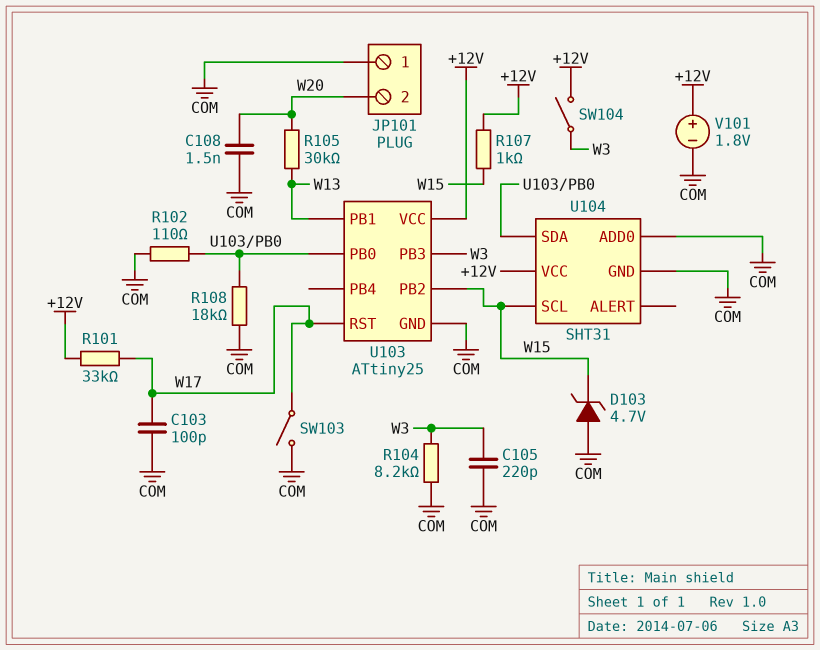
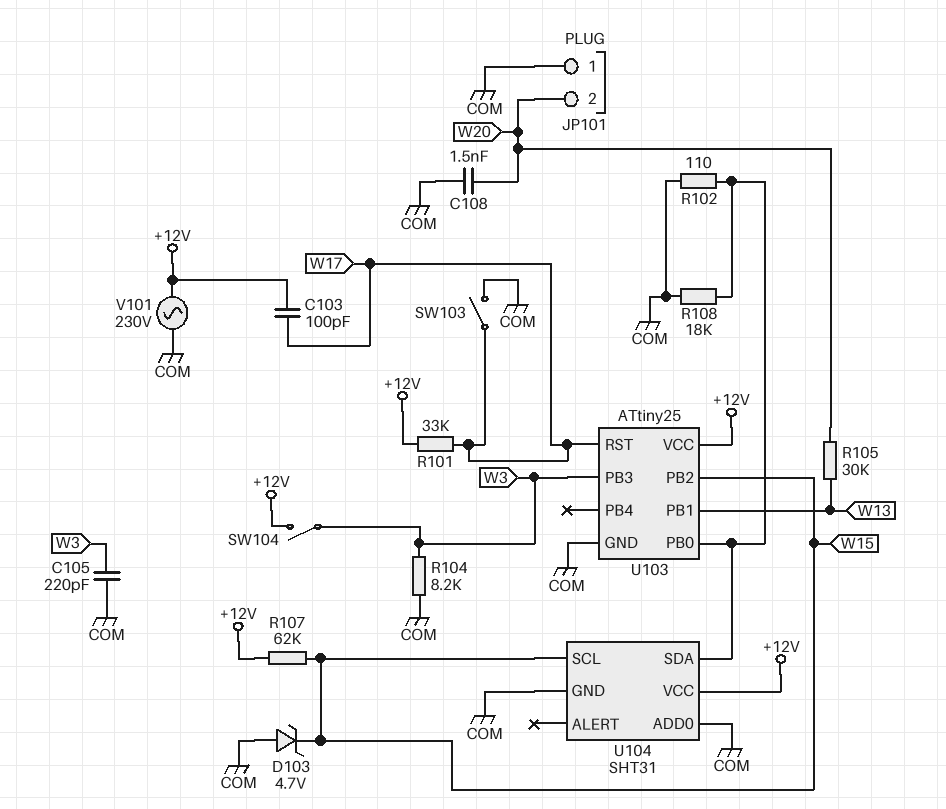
C103: 100pF (COM, W17) -> 100pF (+12V, W17)
R107: 1k (+12V, W15) -> 62k (+12V, W15)
V101: 1.8V (plus +12V, minus COM) -> AC 230V (+12V, COM)

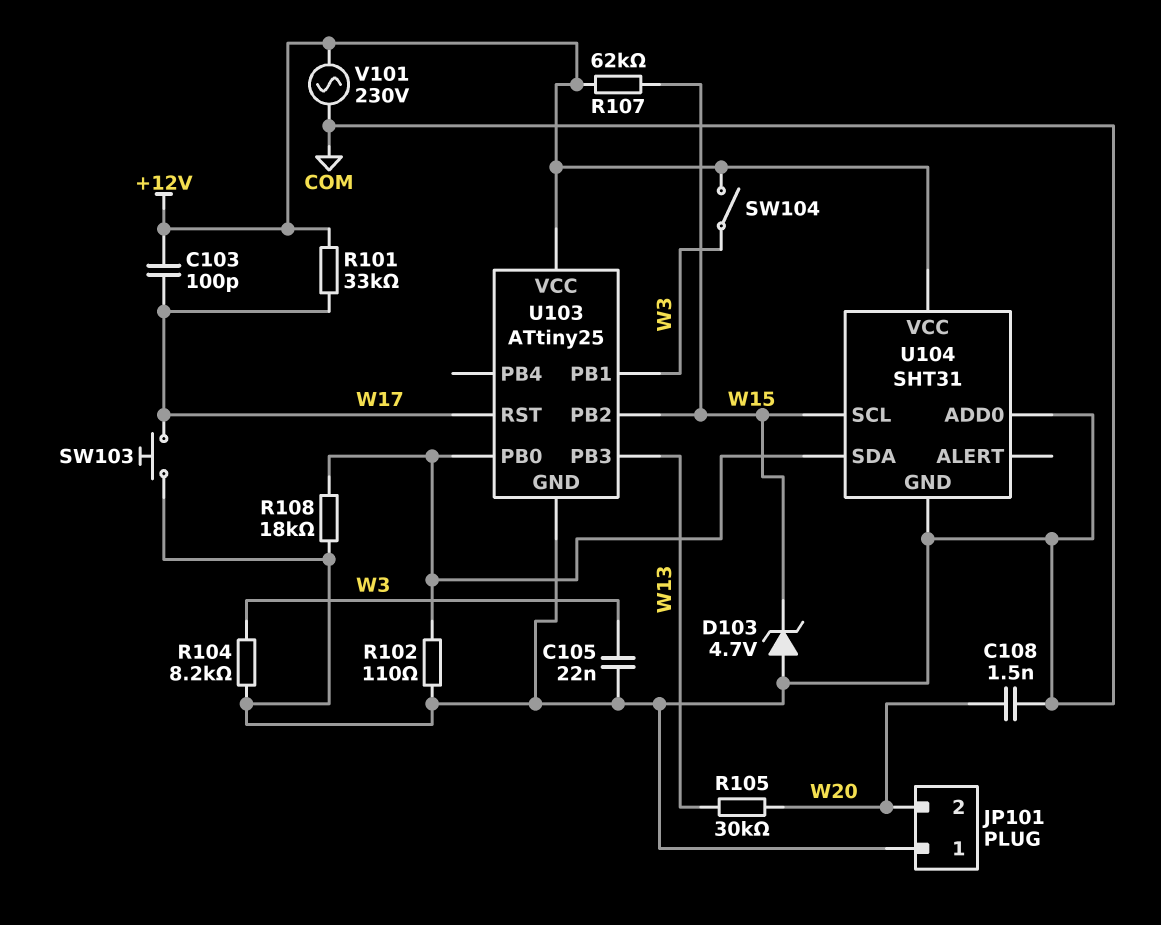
C105: 220pF (COM, W3) -> 22nF (COM, W3)
SW103: switch (COM, W17) -> button (COM, W17)
U103 pin PB1: W13 -> W3
U103 pin PB3: W3 -> W13

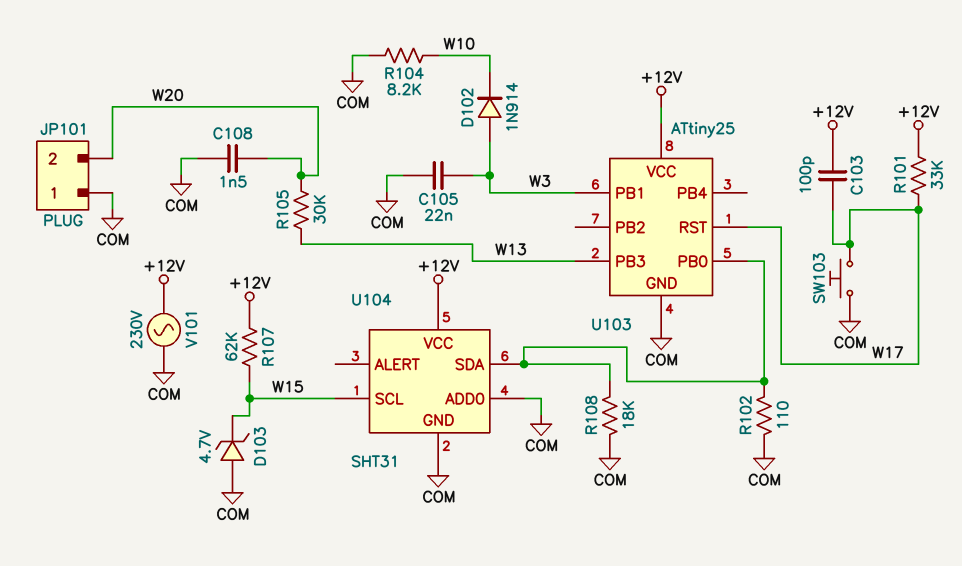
D102: none -> diode 1N914 (A W3, K W10)
R104: 8.2k (COM, W3) -> 8.2k (COM, W10)
SW104: switch (+12V, W3) -> none
U103 pin PB2: W15 -> none

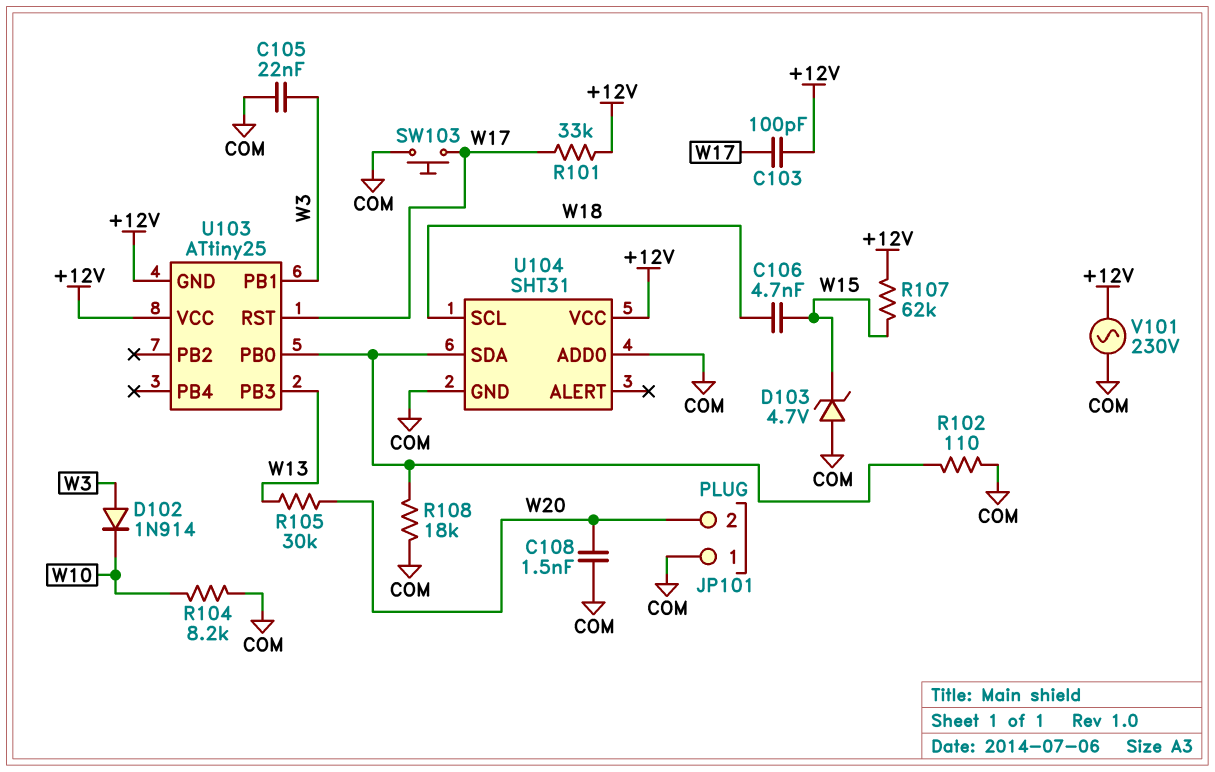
C106: none -> 4.7nF (W15, W18)
U103 pin GND: COM -> +12V
U104 pin SCL: W15 -> W18

